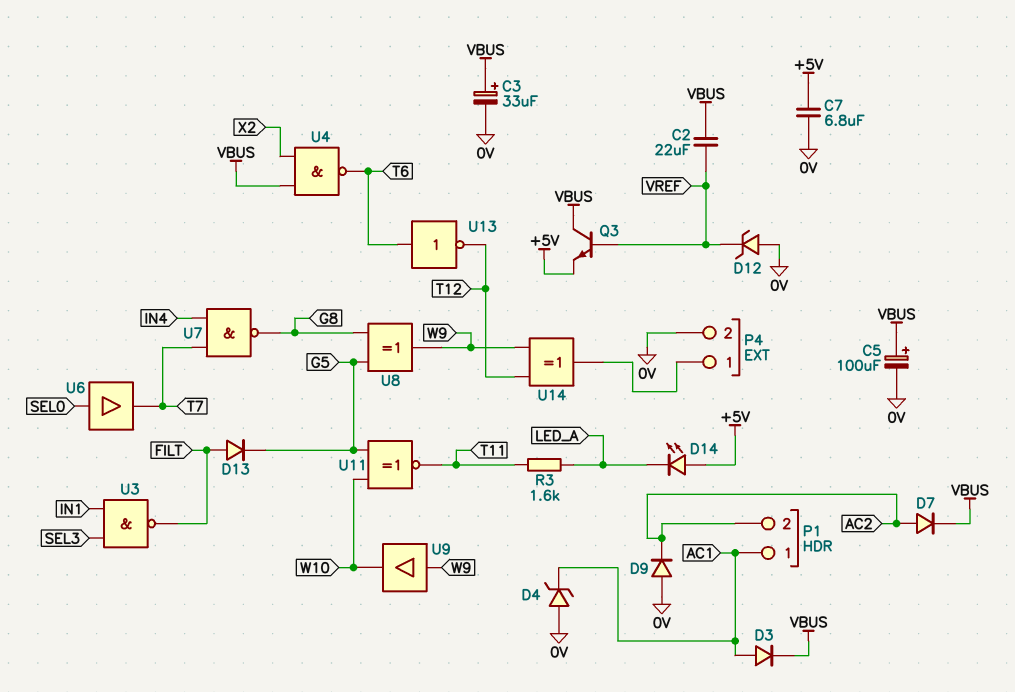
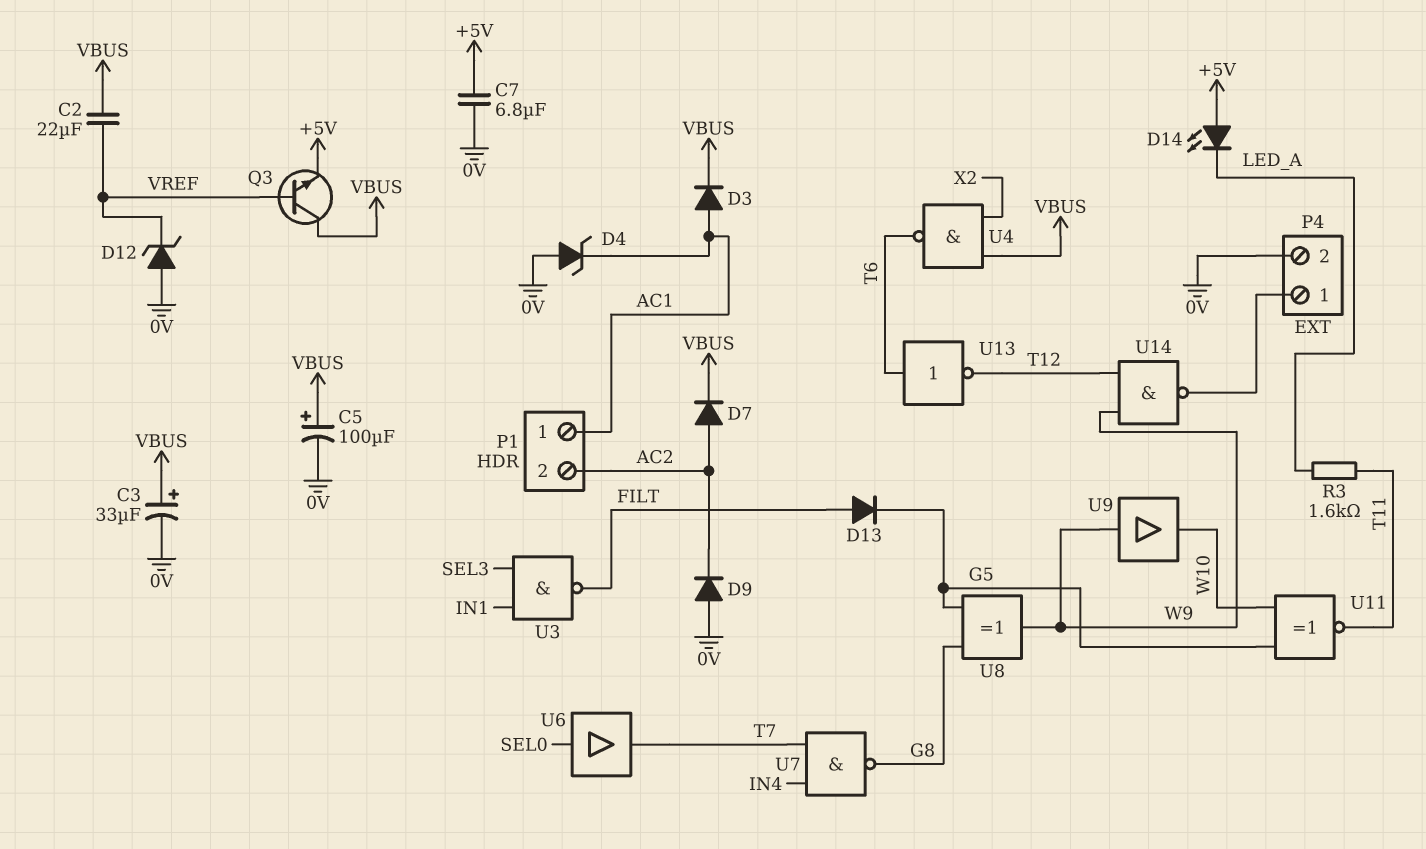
U14: XOR (in T12, in W9, out P4/1) -> NAND (in T12, in W9, out P4/1)

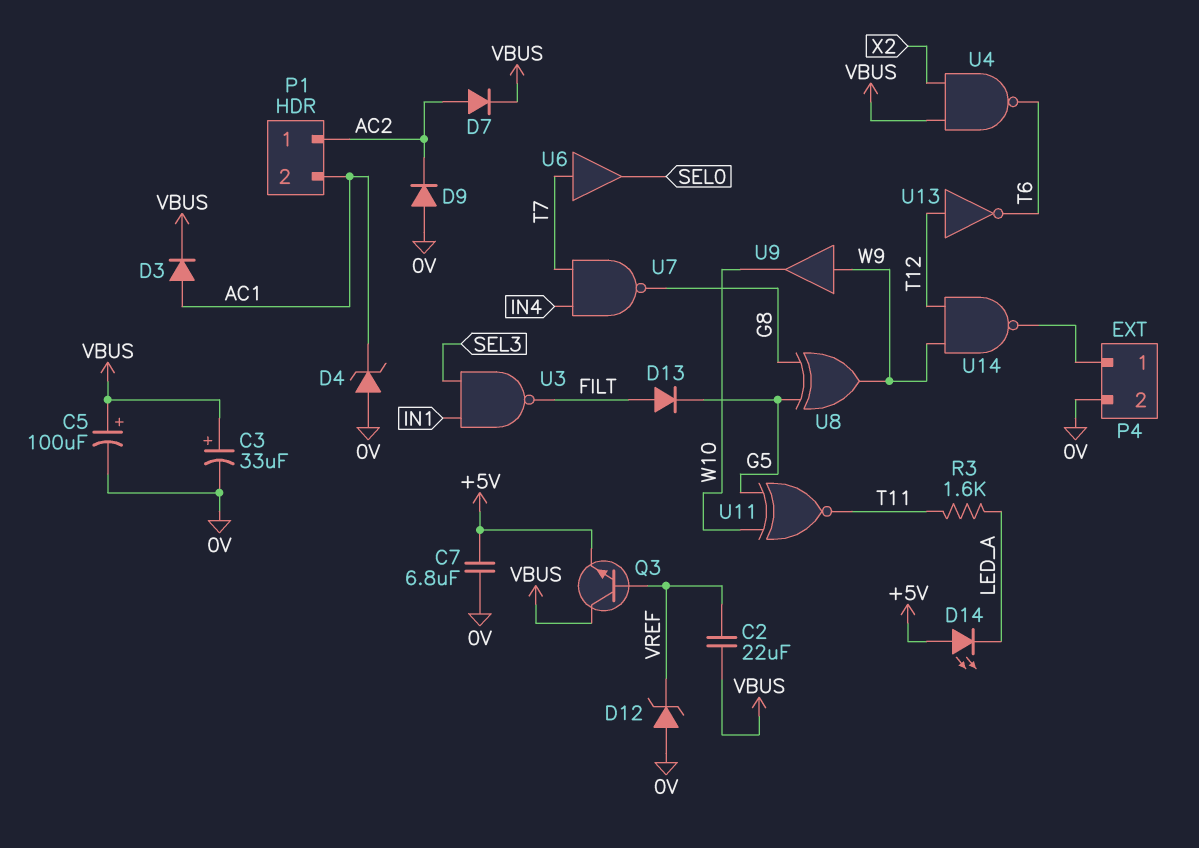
P1 pin 1: AC1 -> AC2
P1 pin 2: AC2 -> AC1
U6: buffer (in SEL0, out T7) -> buffer (in T7, out SEL0)
U13: NOT (in T6, out T12) -> NOT (in T12, out T6)

